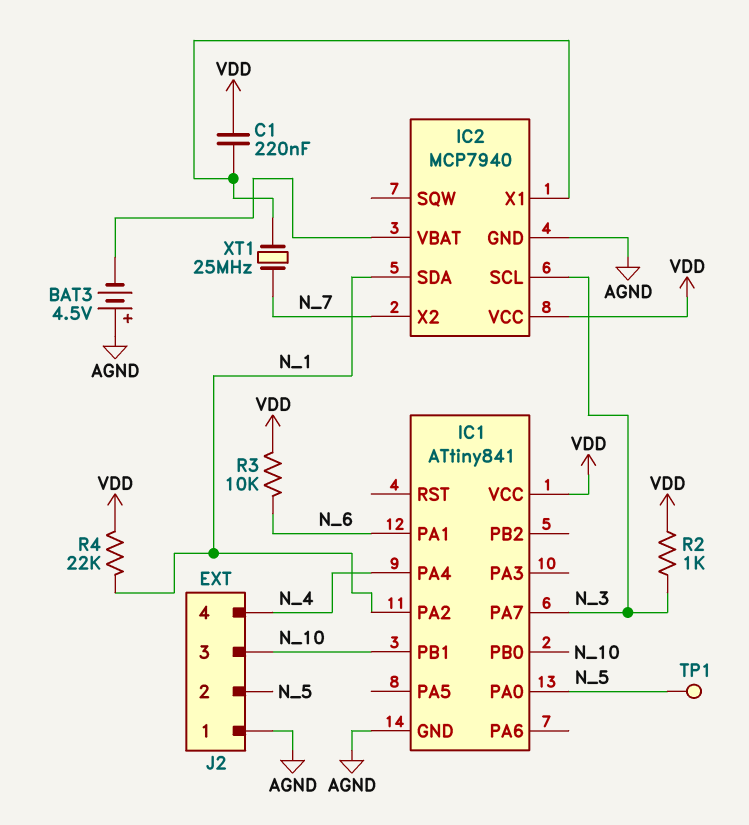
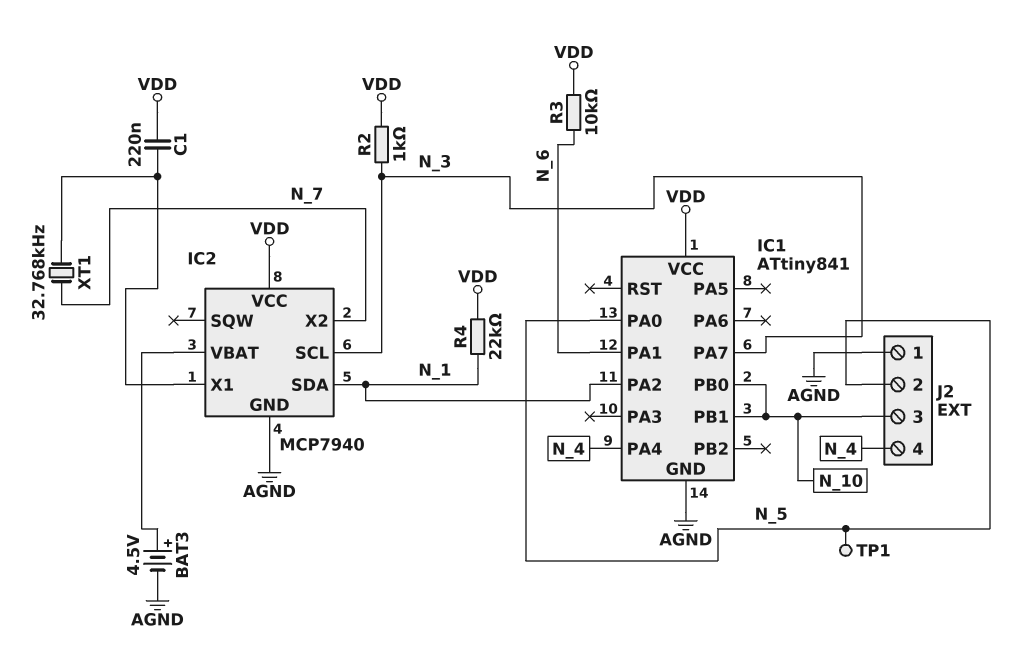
BAT3: 4.5V (plus AGND, minus IC2/VBAT) -> 4.5V (plus IC2/VBAT, minus AGND)
XT1: 25MHz (IC2/X1, N_7) -> 32.768kHz (IC2/X1, N_7)

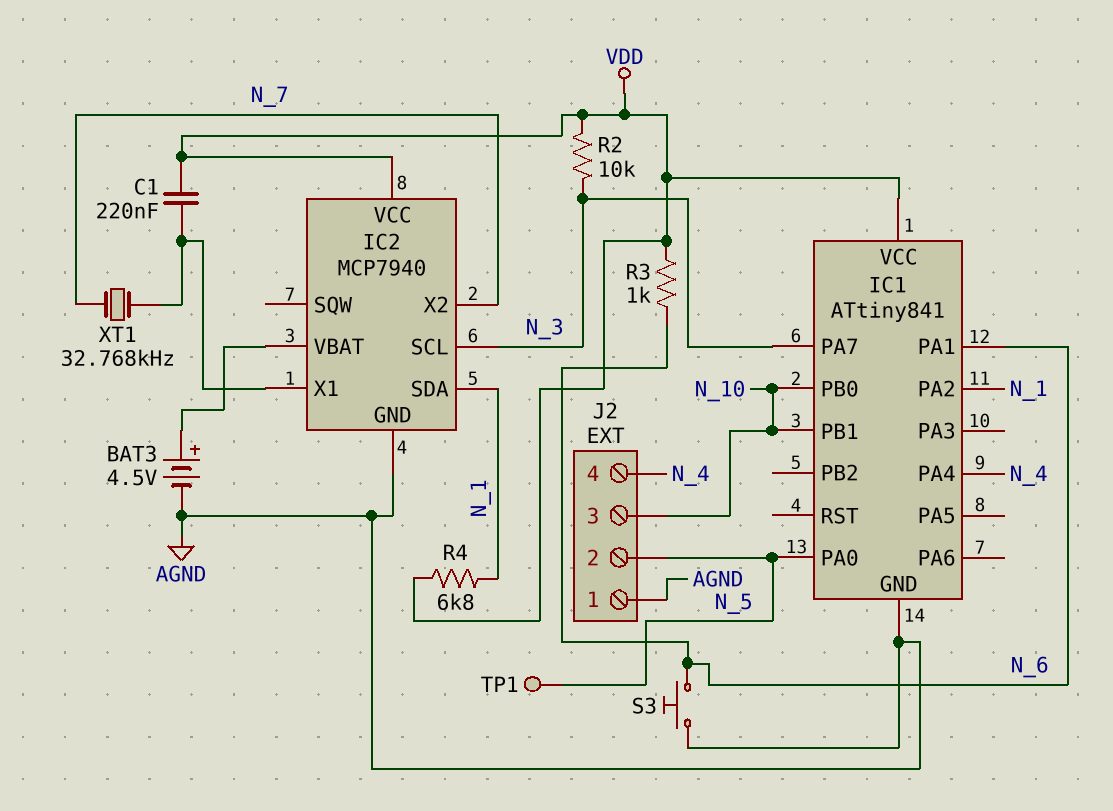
R2: 1k (N_3, VDD) -> 10k (N_3, VDD)
R3: 10k (N_6, VDD) -> 1k (N_6, VDD)
R4: 22k (N_1, VDD) -> 6.8k (N_1, VDD)
S3: none -> button (AGND, N_6)

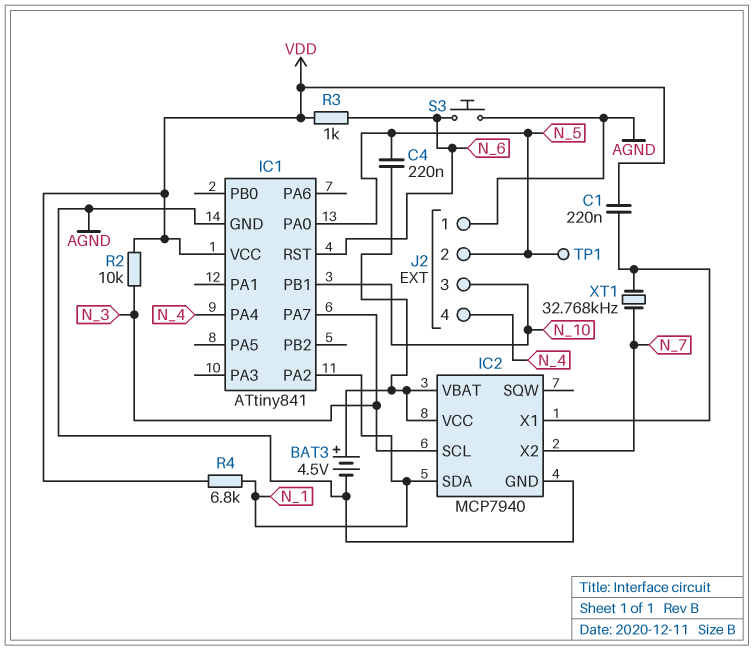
C4: none -> 220nF (IC2/VBAT, N_5)
IC1 pin PA1: N_6 -> none
IC1 pin PB0: N_10 -> none
IC1 pin RST: none -> N_6
IC2 pin VCC: VDD -> IC2/VBAT

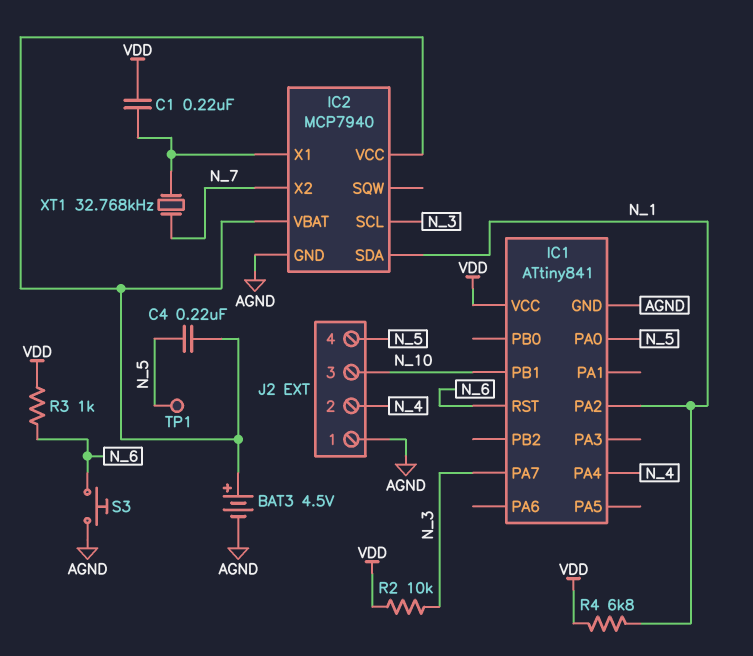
J2 pin 2: N_5 -> N_4
J2 pin 4: N_4 -> N_5

